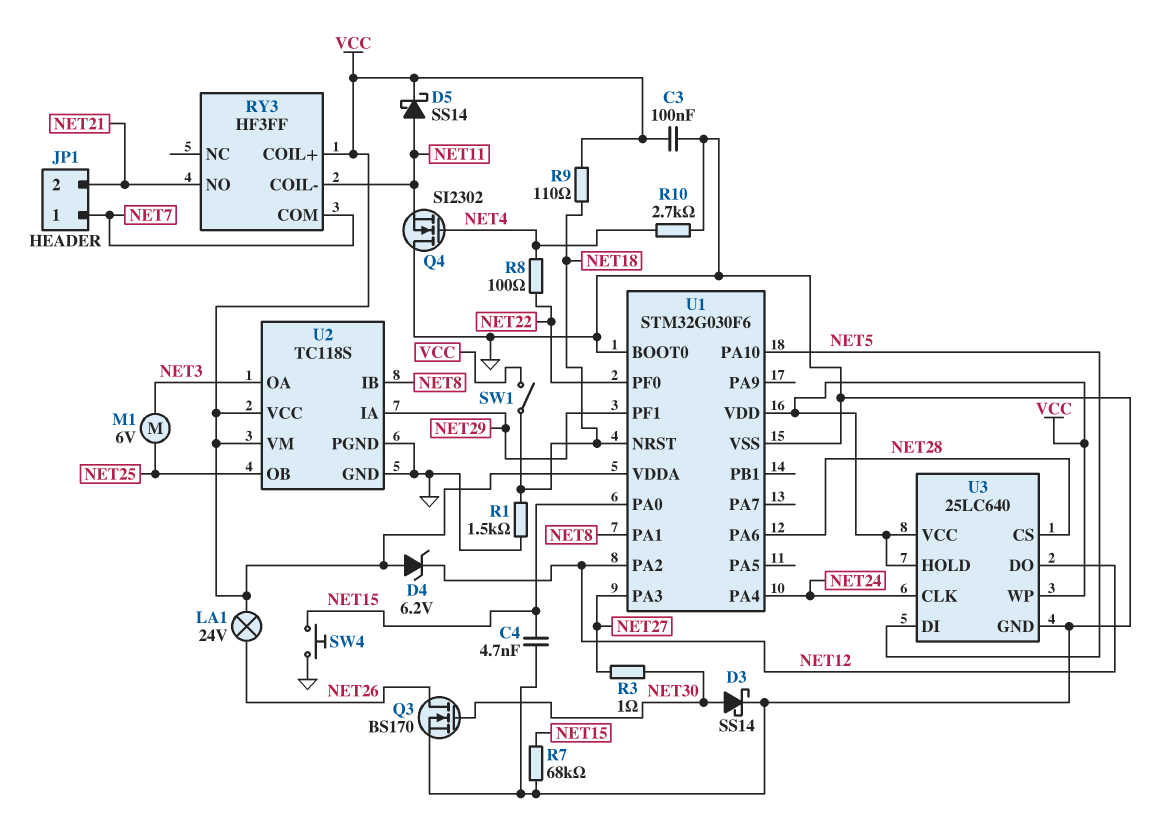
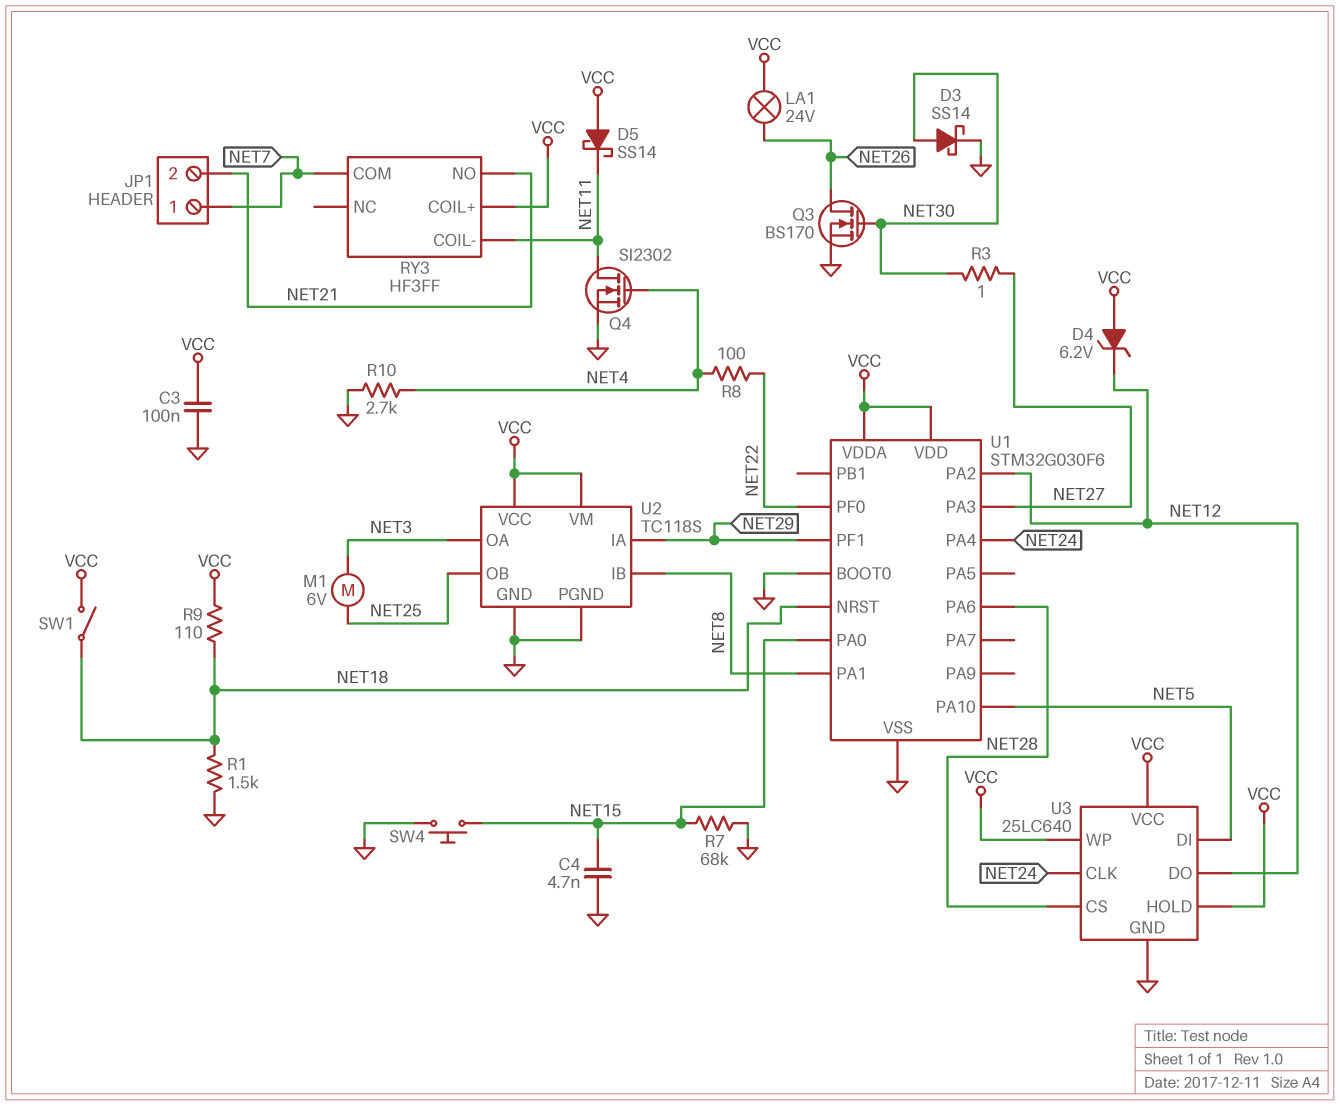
D5: schottky SS14 (A NET11, K VCC) -> schottky SS14 (A VCC, K NET11)
Q4: NMOS SI2302 (G NET4, D GND, S NET11) -> NMOS SI2302 (G NET4, D NET11, S GND)

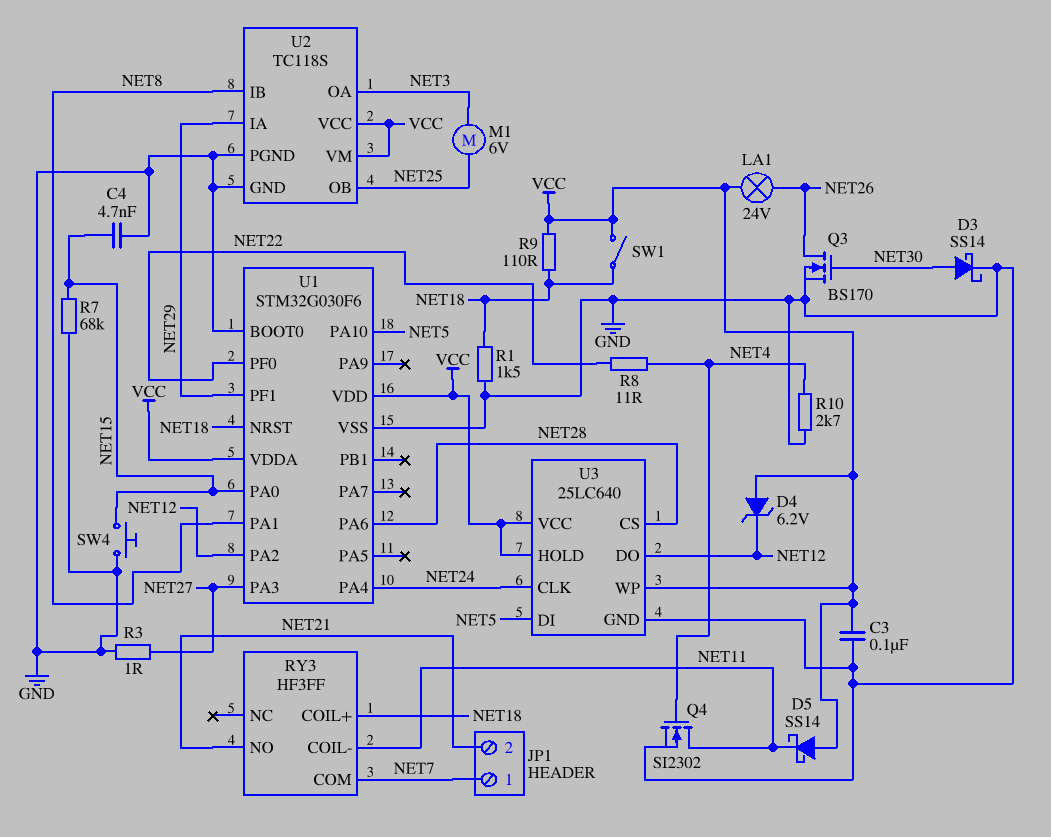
R3: 1 (NET27, NET30) -> 1 (GND, NET27)
R8: 100 (NET4, NET22) -> 11 (NET4, NET22)
RY3 pin COIL+: VCC -> NET18

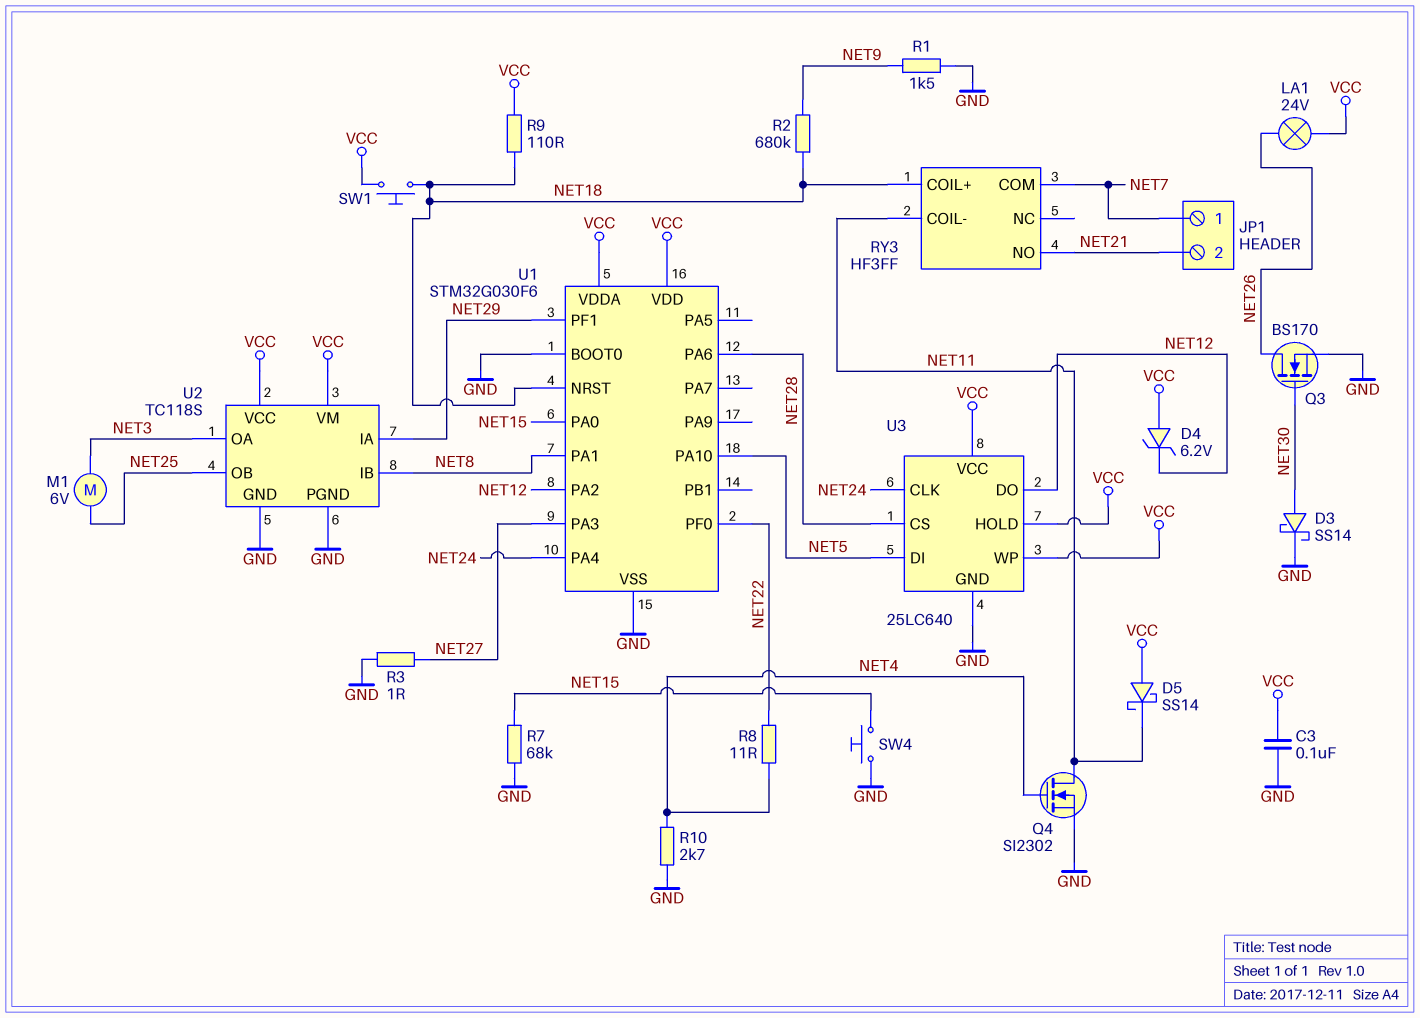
C4: 4.7nF (GND, NET15) -> none
R1: 1.5k (GND, NET18) -> 1.5k (GND, NET9)
R2: none -> 680k (NET9, NET18)
SW1: switch (NET18, VCC) -> button (NET18, VCC)

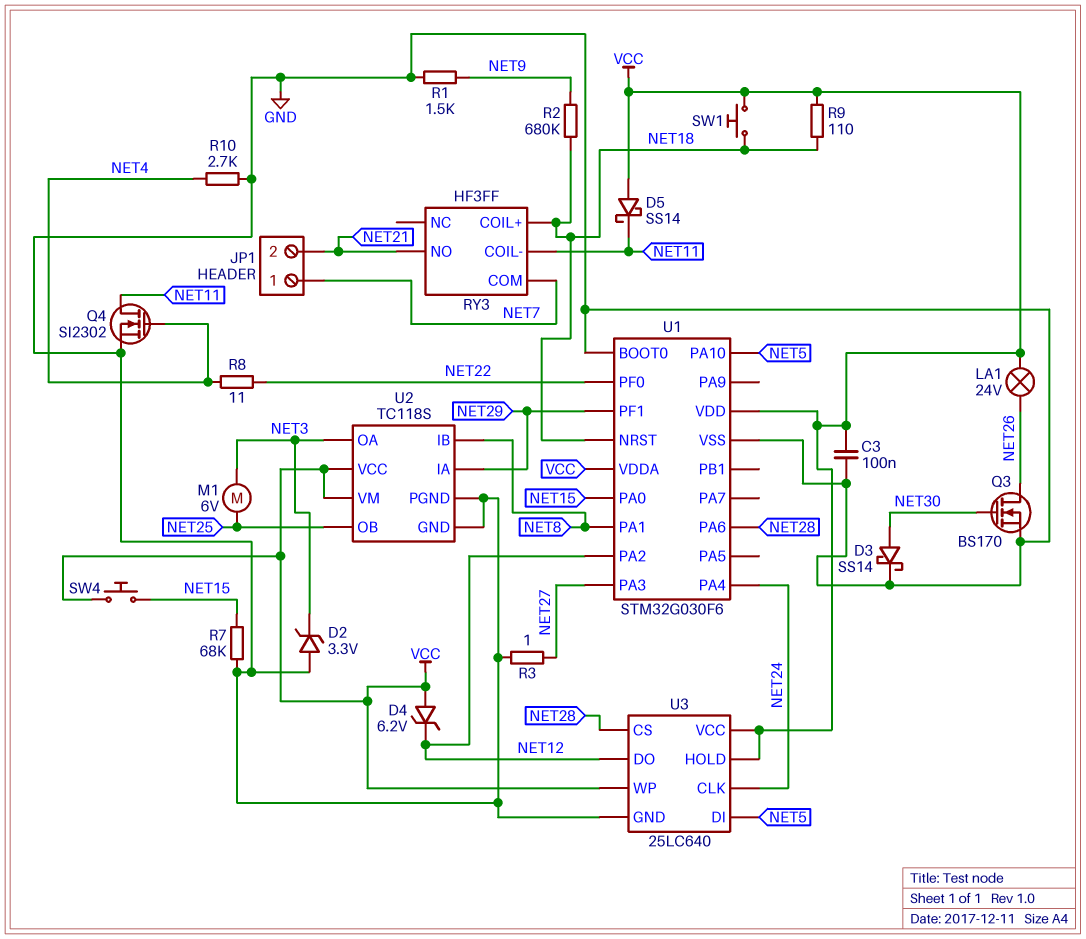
D2: none -> zener 3.3V (A GND, K NET3)
SW4: button (GND, NET15) -> button (NET15, VCC)

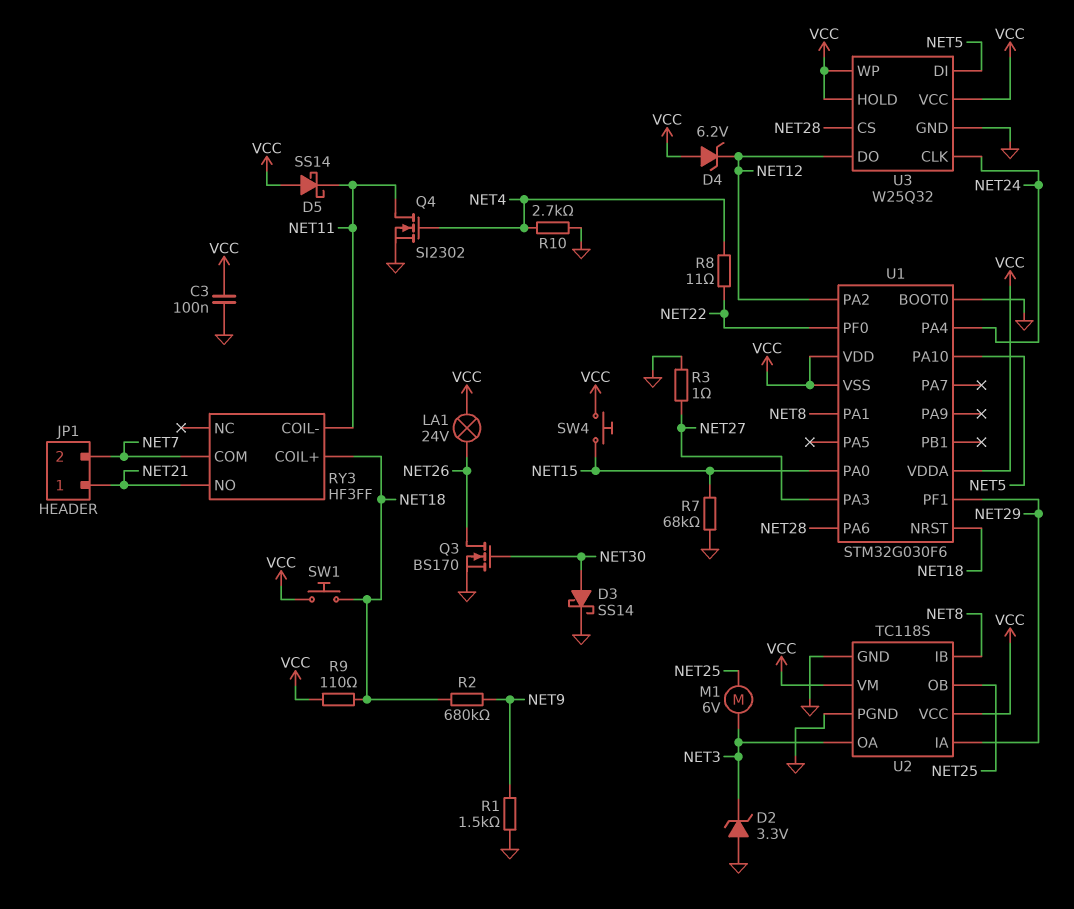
JP1 pin 1: NET7 -> NET21
JP1 pin 2: NET21 -> NET7
U1 pin VSS: GND -> VCC
U3: 25LC640 -> W25Q32

